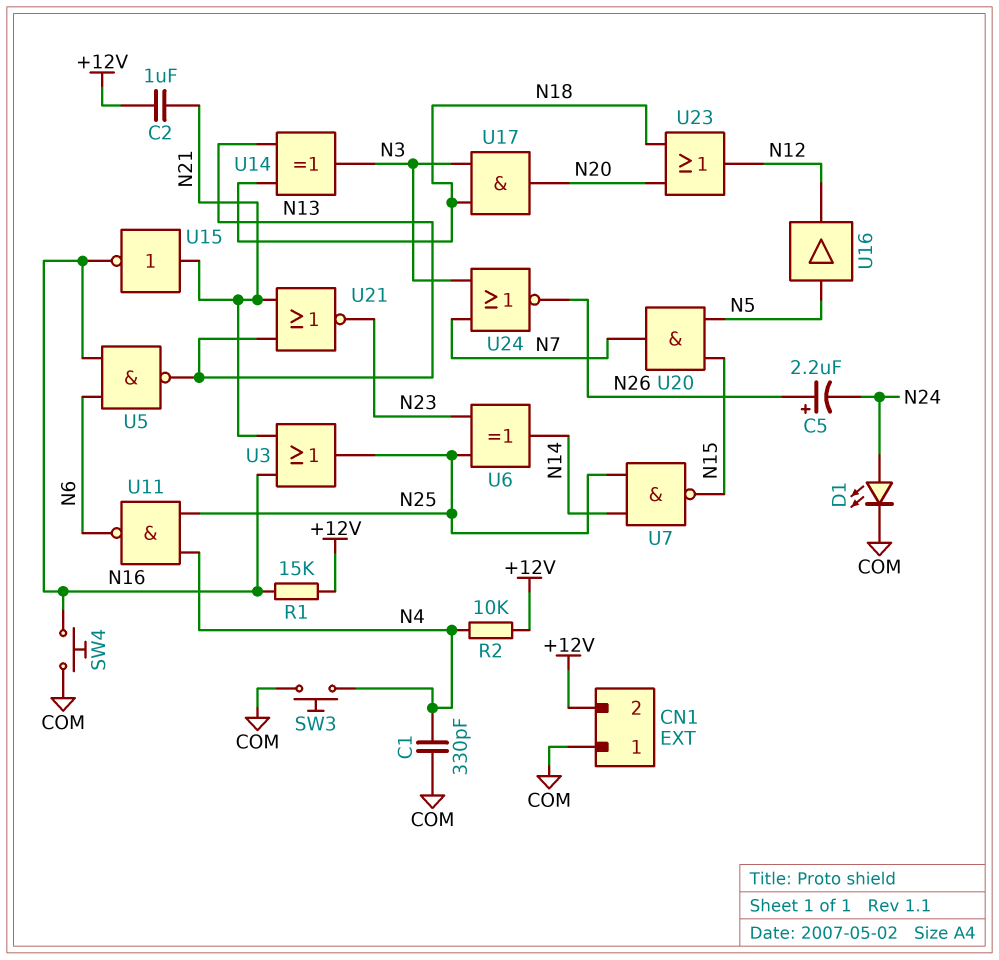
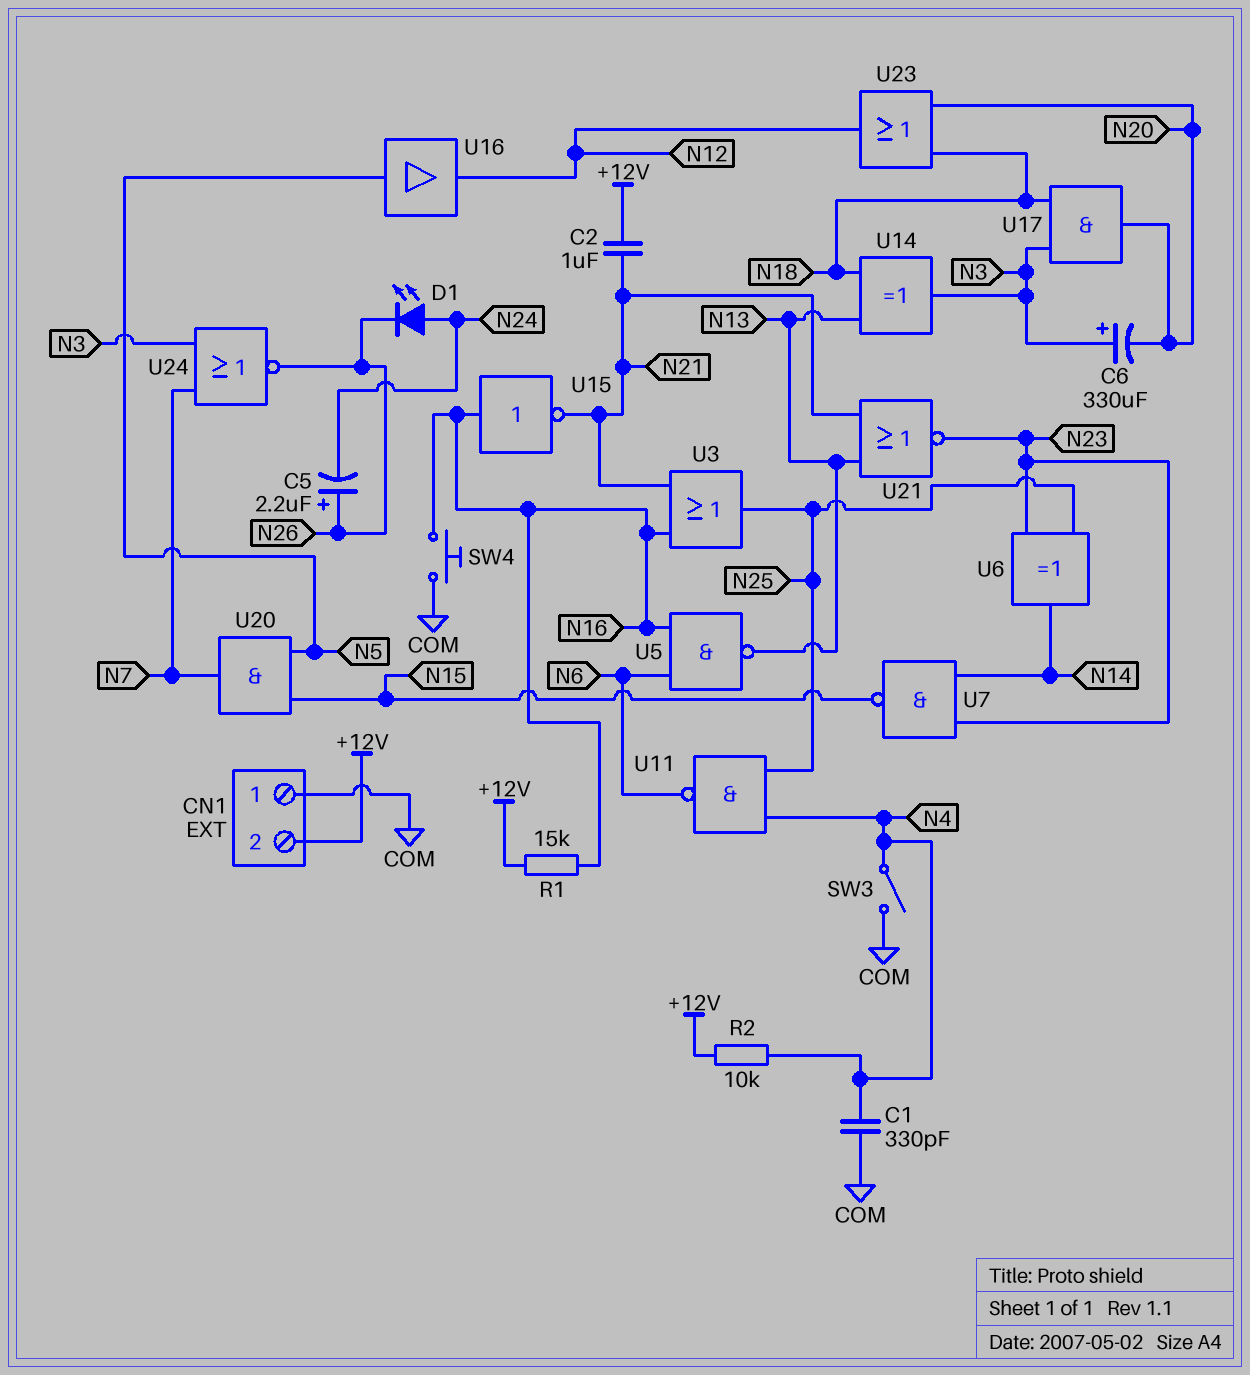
C6: none -> 330uF (plus N3, minus N20)
D1: LED (A N24, K COM) -> LED (A N24, K N26)
SW3: button (COM, N4) -> switch (COM, N4)
U7: NAND (in N14, in N25, out N15) -> NAND (in N14, in N23, out N15)
U15: NOT (in N21, out N16) -> NOT (in N16, out N21)

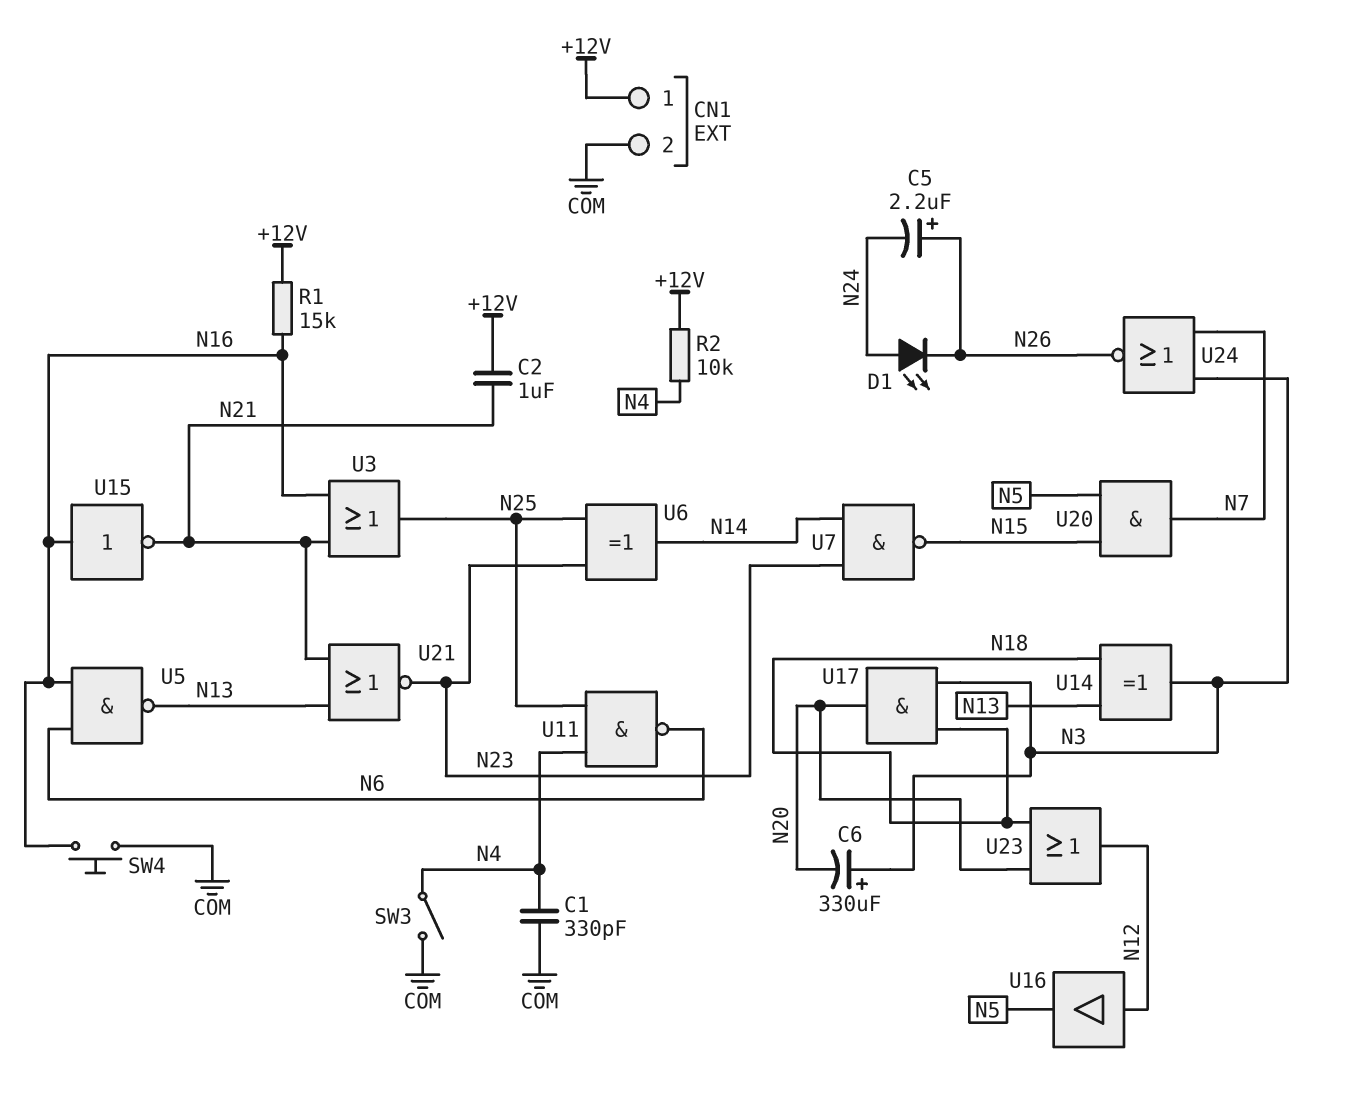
CN1 pin 1: COM -> +12V
CN1 pin 2: +12V -> COM
U16: buffer (in N5, out N12) -> buffer (in N12, out N5)

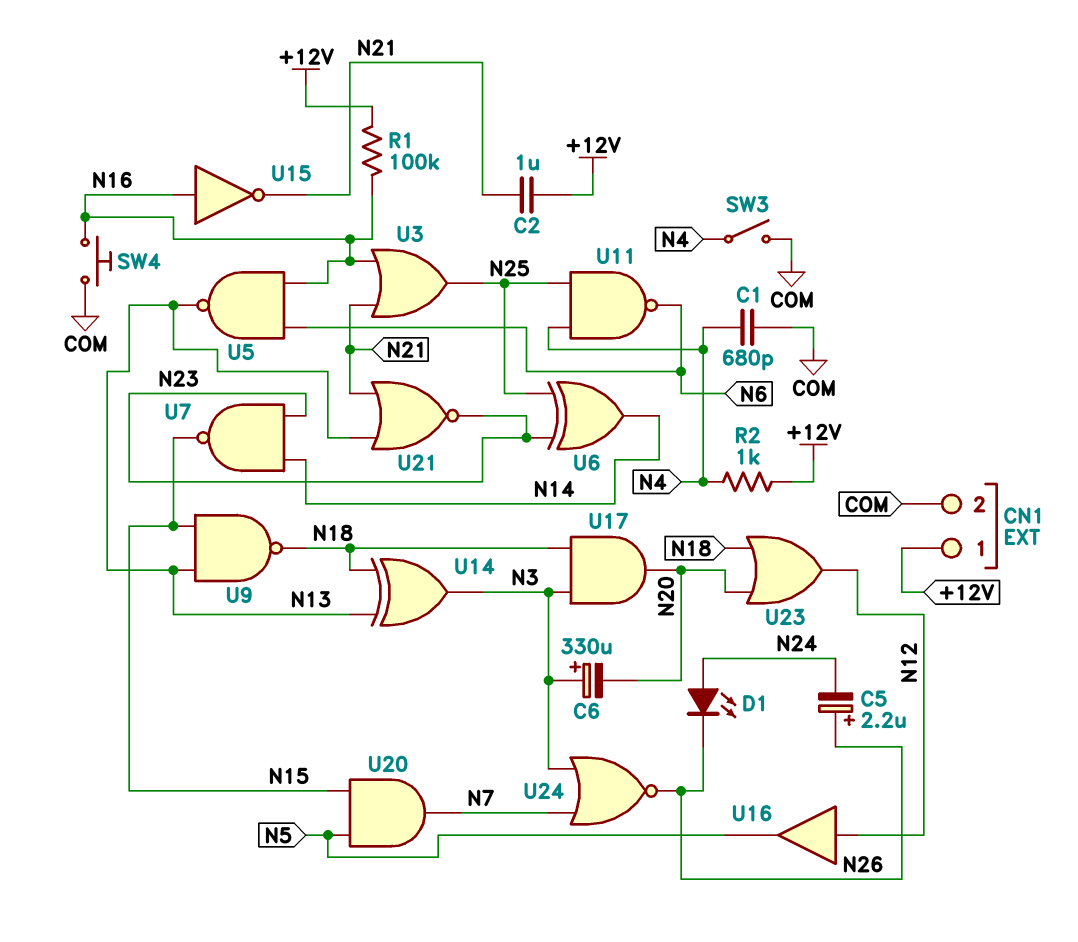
C1: 330pF (COM, N4) -> 680pF (COM, N4)
R1: 15k (+12V, N16) -> 100k (+12V, N16)
R2: 10k (+12V, N4) -> 1k (+12V, N4)
U9: none -> NAND (in N13, in N15, out N18)

